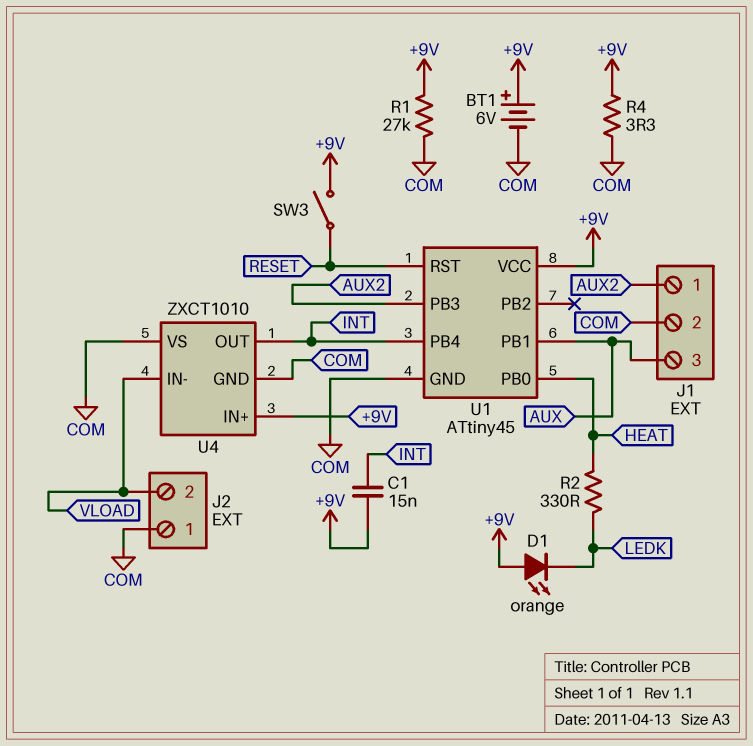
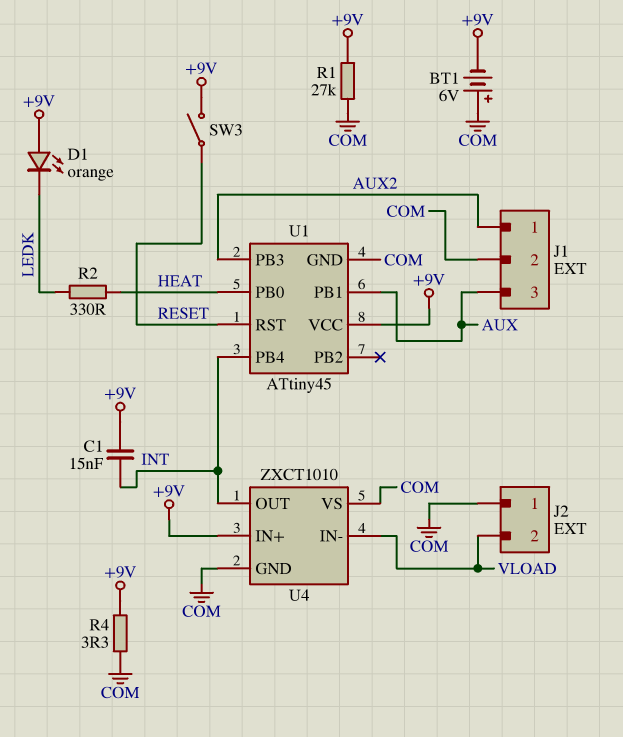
BT1: 6V (plus +9V, minus COM) -> 6V (plus COM, minus +9V)

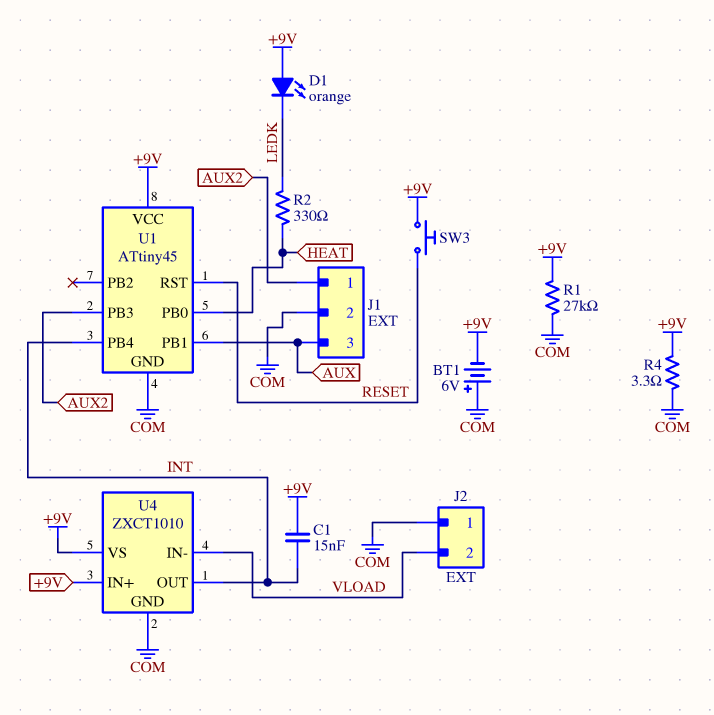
SW3: switch (+9V, RESET) -> button (+9V, RESET)
U4 pin VS: COM -> +9V

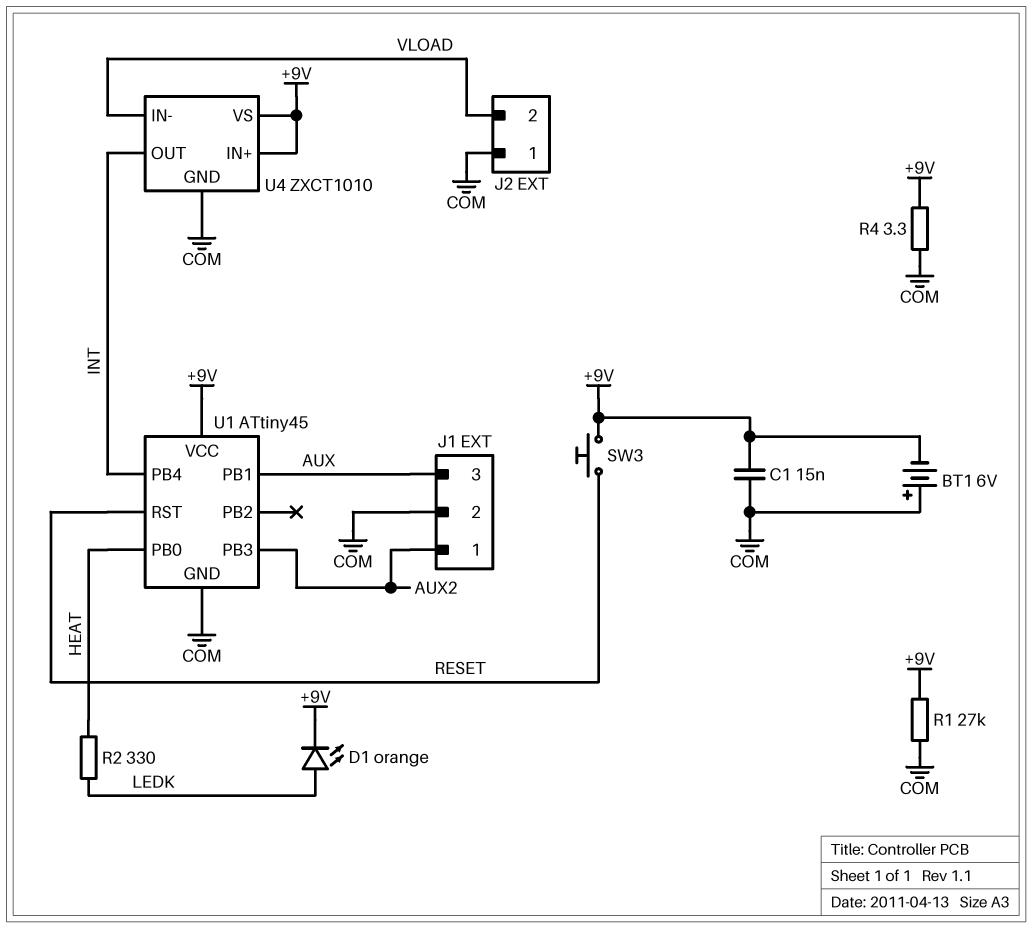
C1: 15nF (+9V, INT) -> 15nF (+9V, COM)
D1: LED orange (A +9V, K LEDK) -> LED orange (A LEDK, K +9V)

